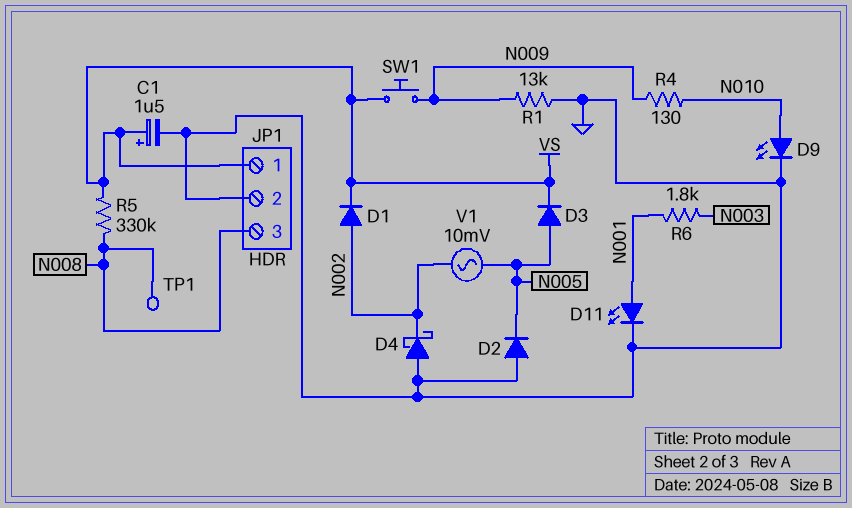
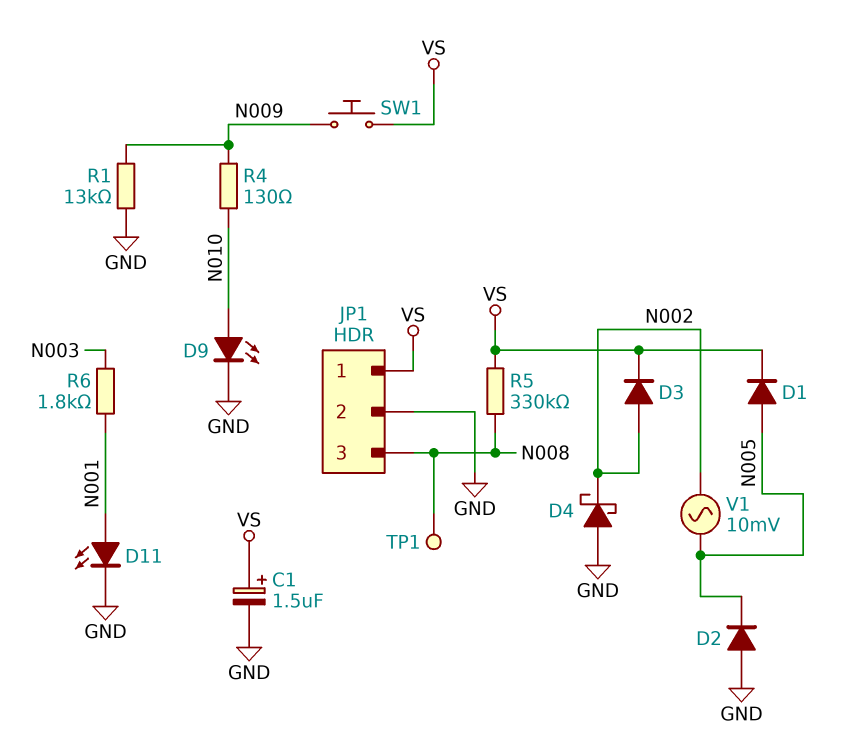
D1: diode (A N002, K VS) -> diode (A N005, K VS)
D3: diode (A N005, K VS) -> diode (A N002, K VS)

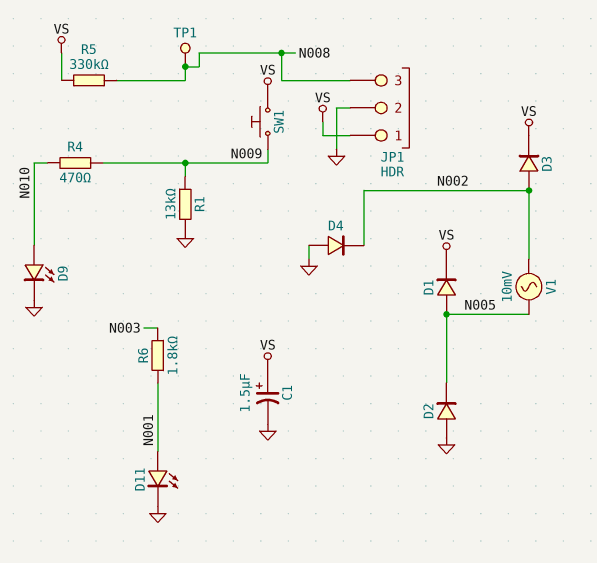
D4: schottky (A GND, K N002) -> diode (A GND, K N002)
R4: 130 (N009, N010) -> 470 (N009, N010)

